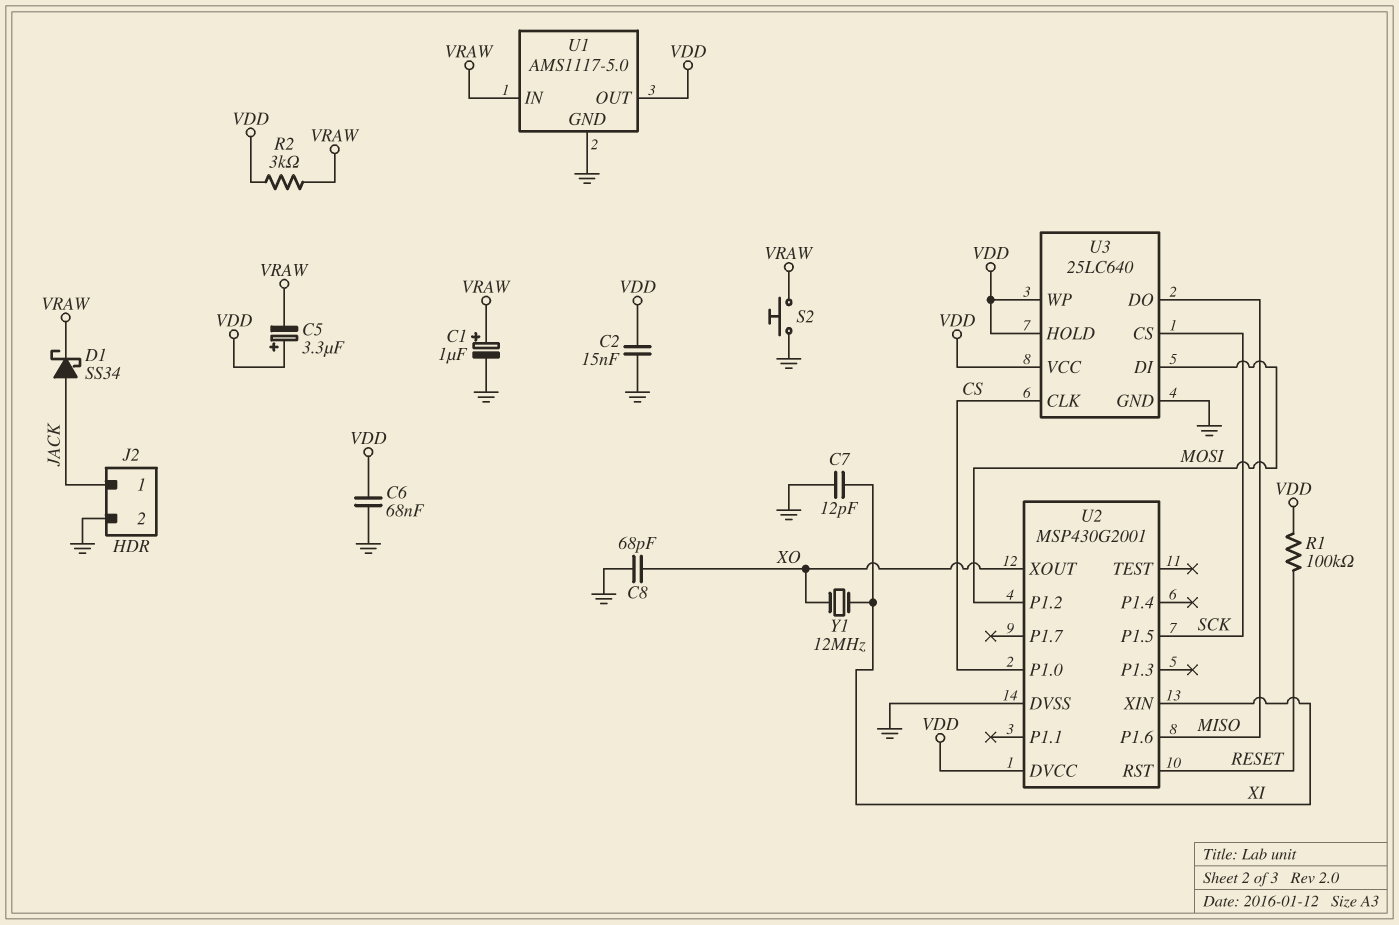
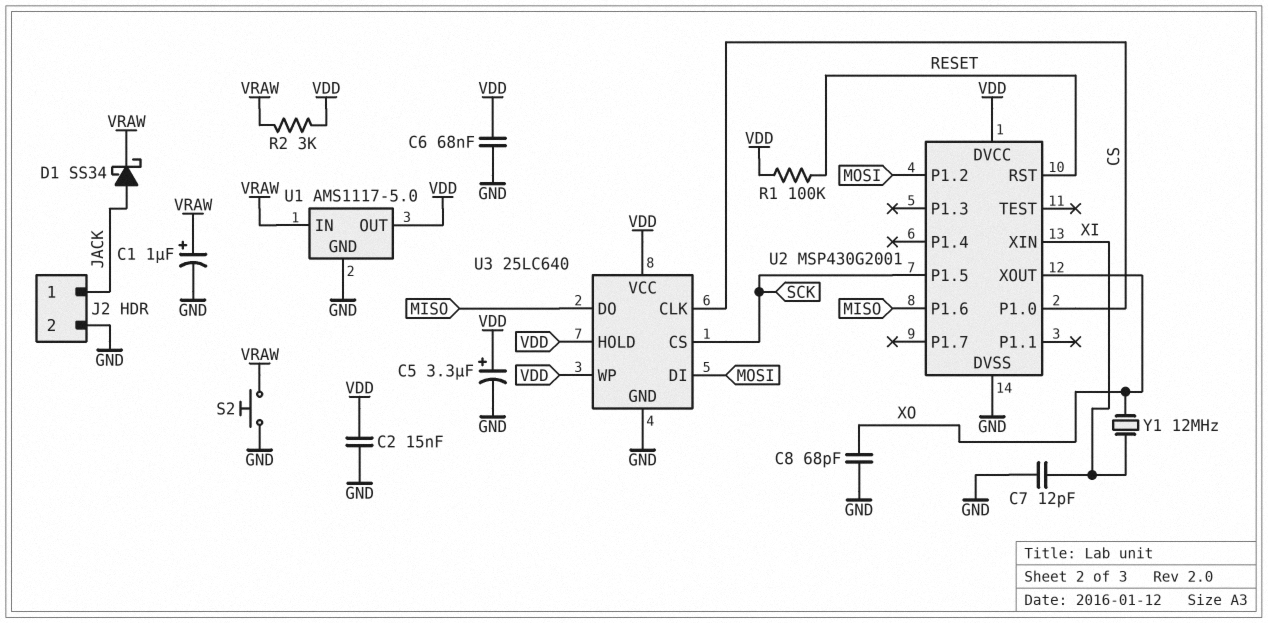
C5: 3.3uF (plus VDD, minus VRAW) -> 3.3uF (plus VDD, minus GND)

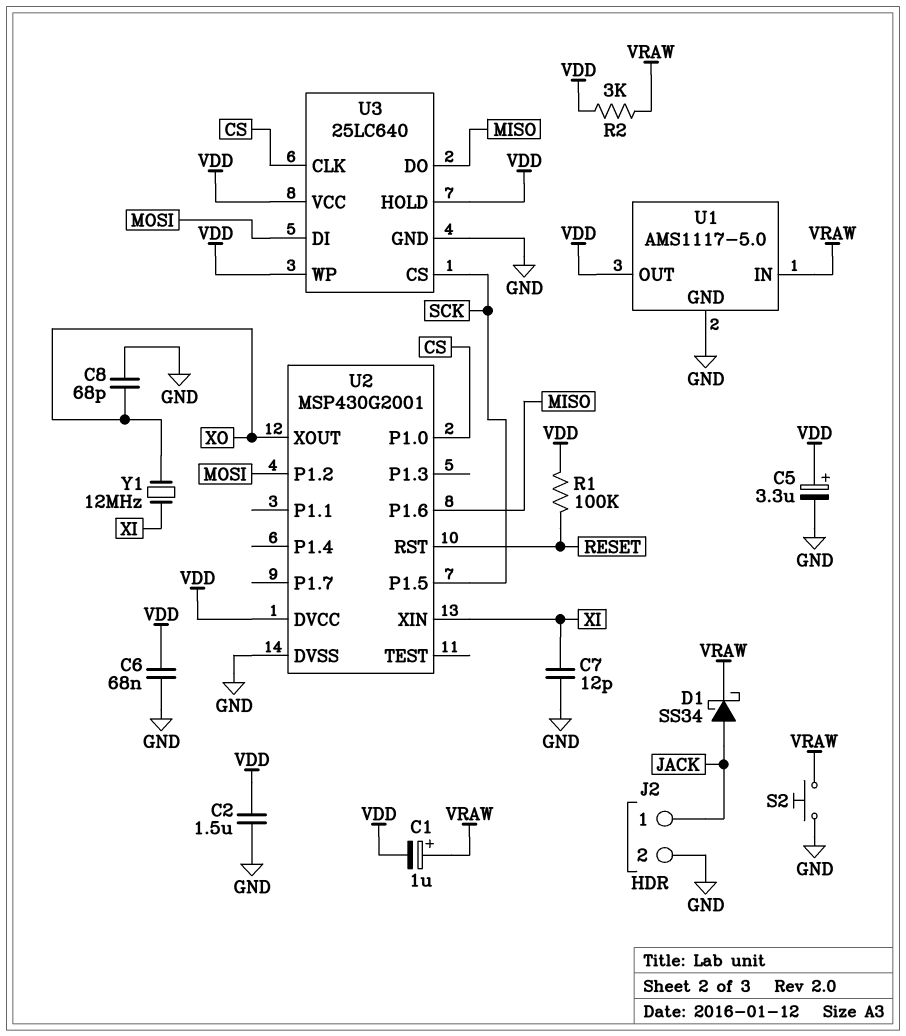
C1: 1uF (plus VRAW, minus GND) -> 1uF (plus VRAW, minus VDD)
C2: 15nF (GND, VDD) -> 1.5uF (GND, VDD)

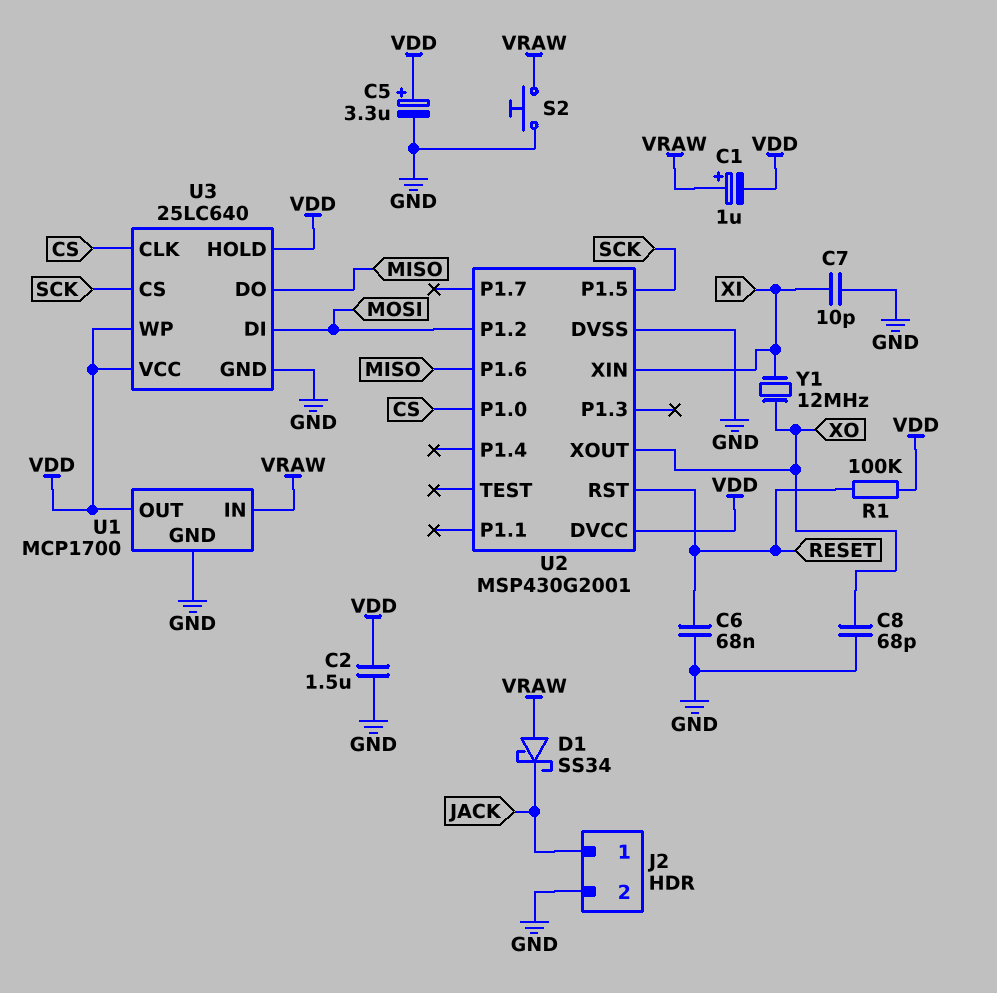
C6: 68nF (GND, VDD) -> 68nF (GND, RESET)
C7: 12pF (GND, XI) -> 10pF (GND, XI)
D1: schottky SS34 (A JACK, K VRAW) -> schottky SS34 (A VRAW, K JACK)
R2: 3k (VDD, VRAW) -> none
U1: AMS1117-5.0 -> MCP1700

